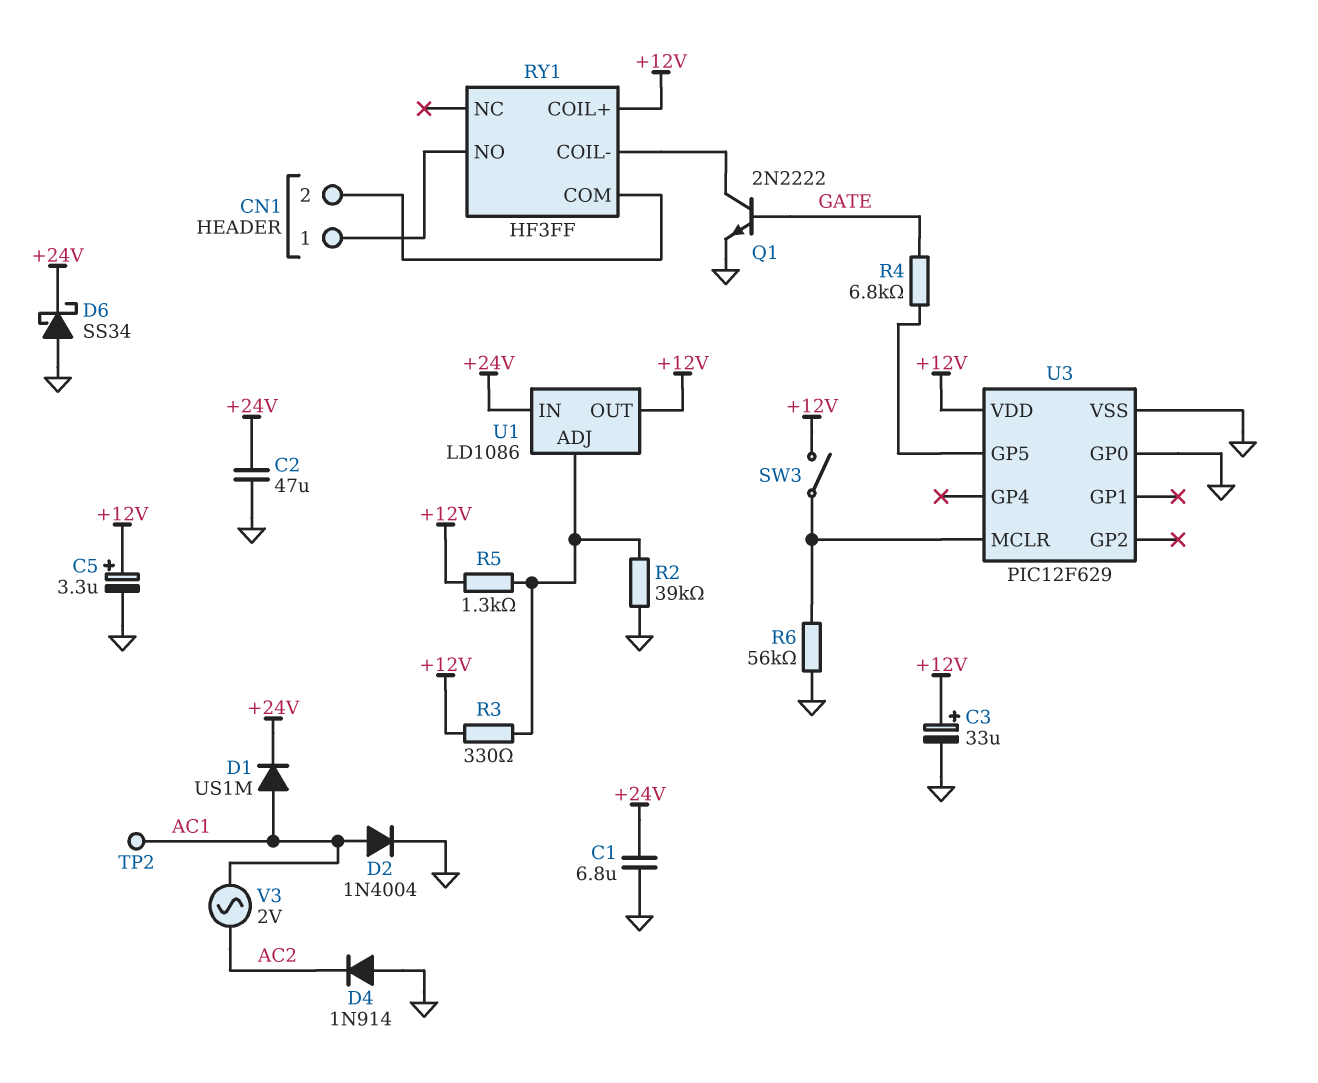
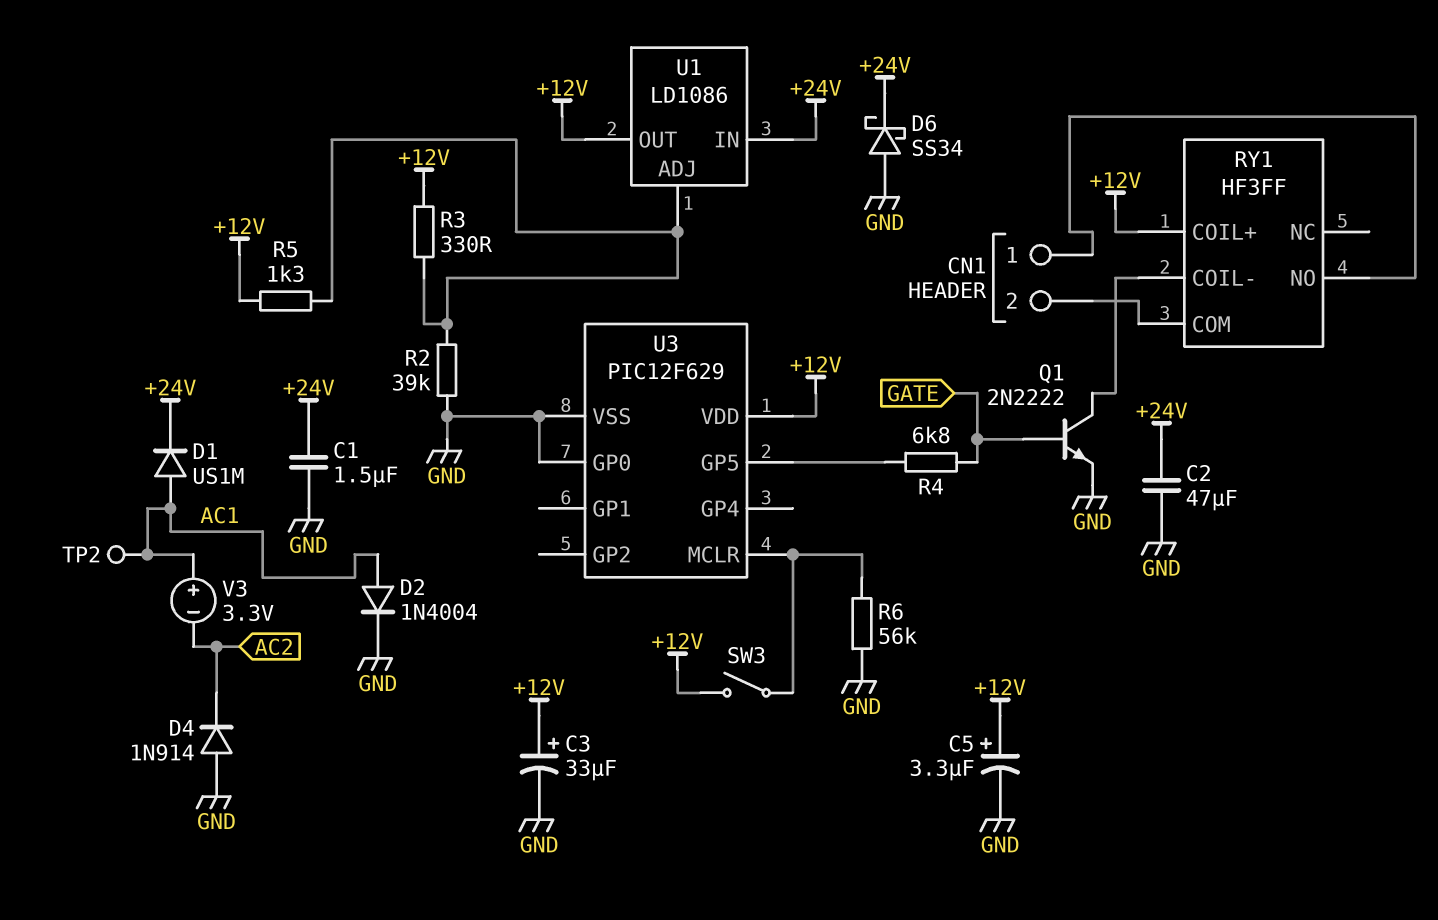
C1: 6.8uF (+24V, GND) -> 1.5uF (+24V, GND)
V3: AC 2V (AC1, AC2) -> 3.3V (plus AC1, minus AC2)

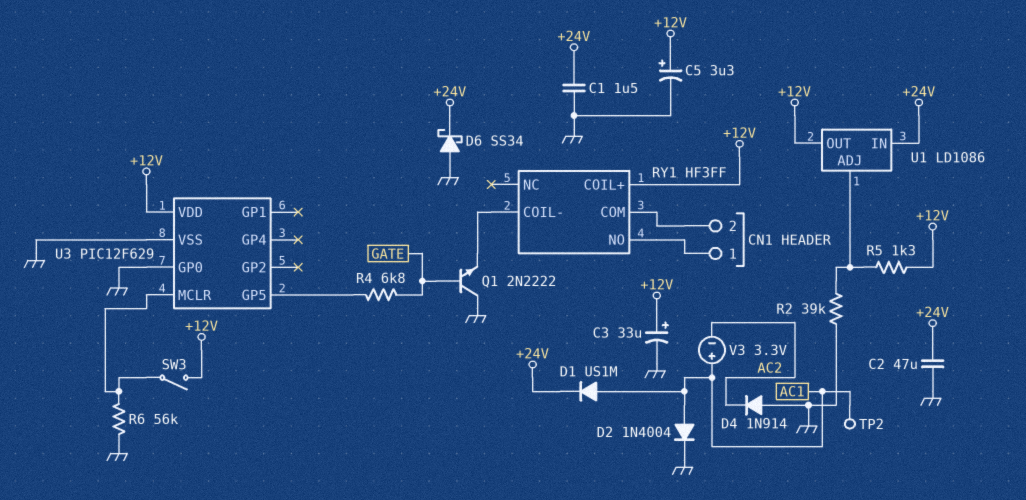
Q1: NPN 2N2222 (B GATE, C RY1/COIL-, E GND) -> NPN 2N2222 (B GATE, C GND, E RY1/COIL-)
R3: 330 (+12V, U1/ADJ) -> none

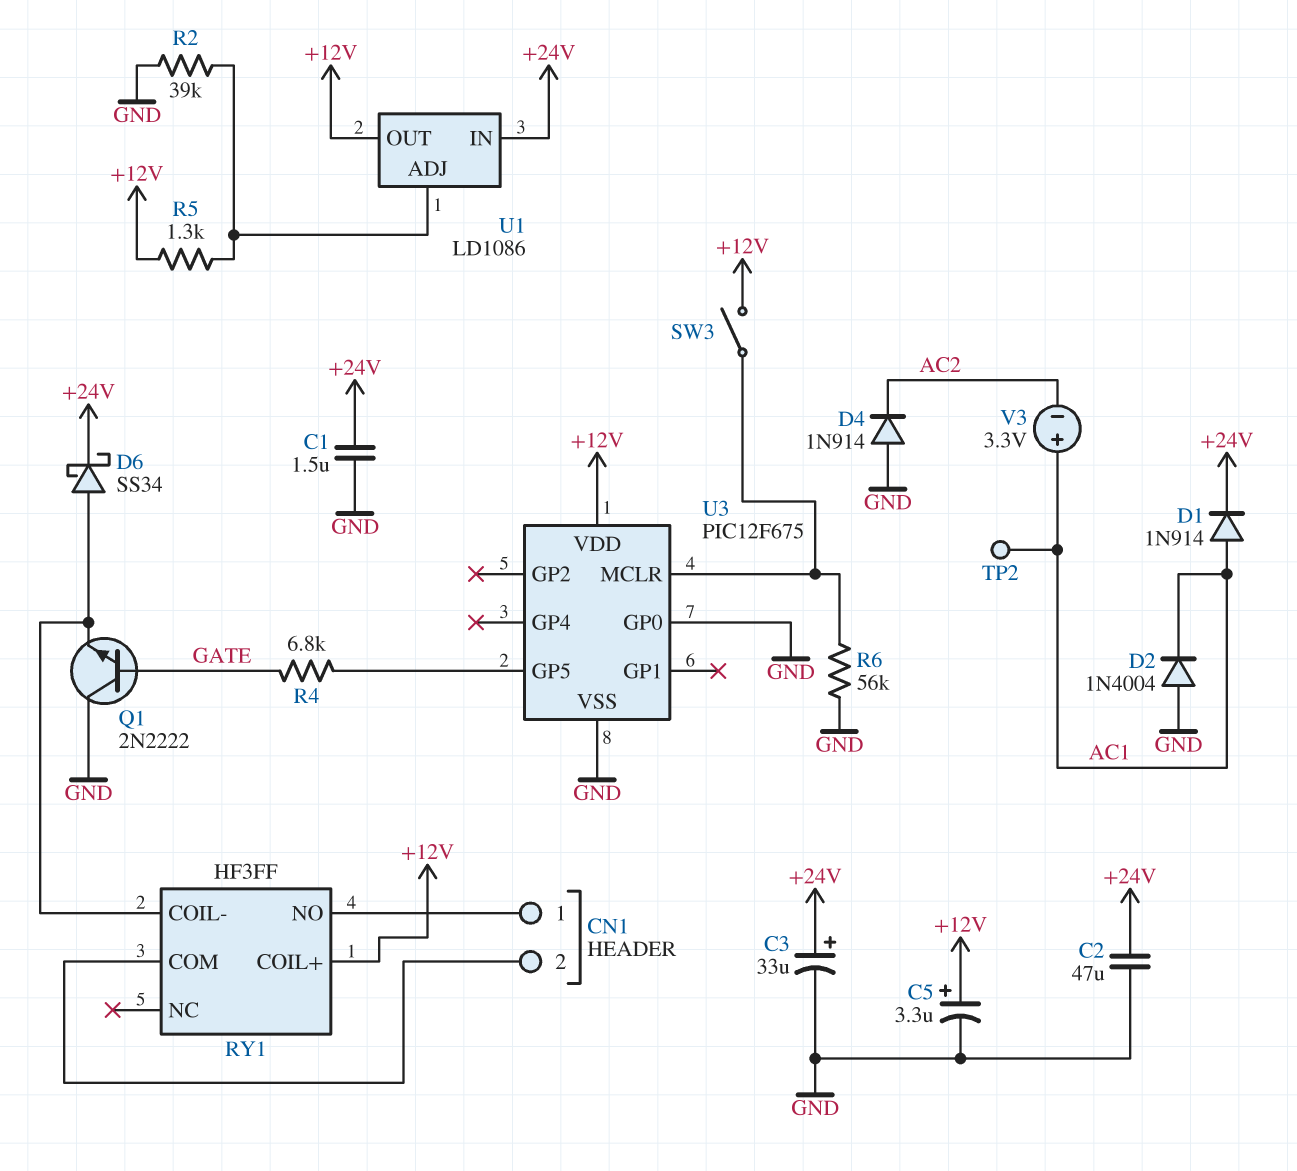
C3: 33uF (plus +12V, minus GND) -> 33uF (plus +24V, minus GND)
D1: diode US1M (A AC1, K +24V) -> diode 1N914 (A AC1, K +24V)
D2: diode 1N4004 (A AC1, K GND) -> diode 1N4004 (A GND, K AC1)
D6: schottky SS34 (A GND, K +24V) -> schottky SS34 (A RY1/COIL-, K +24V)
U3: PIC12F629 -> PIC12F675

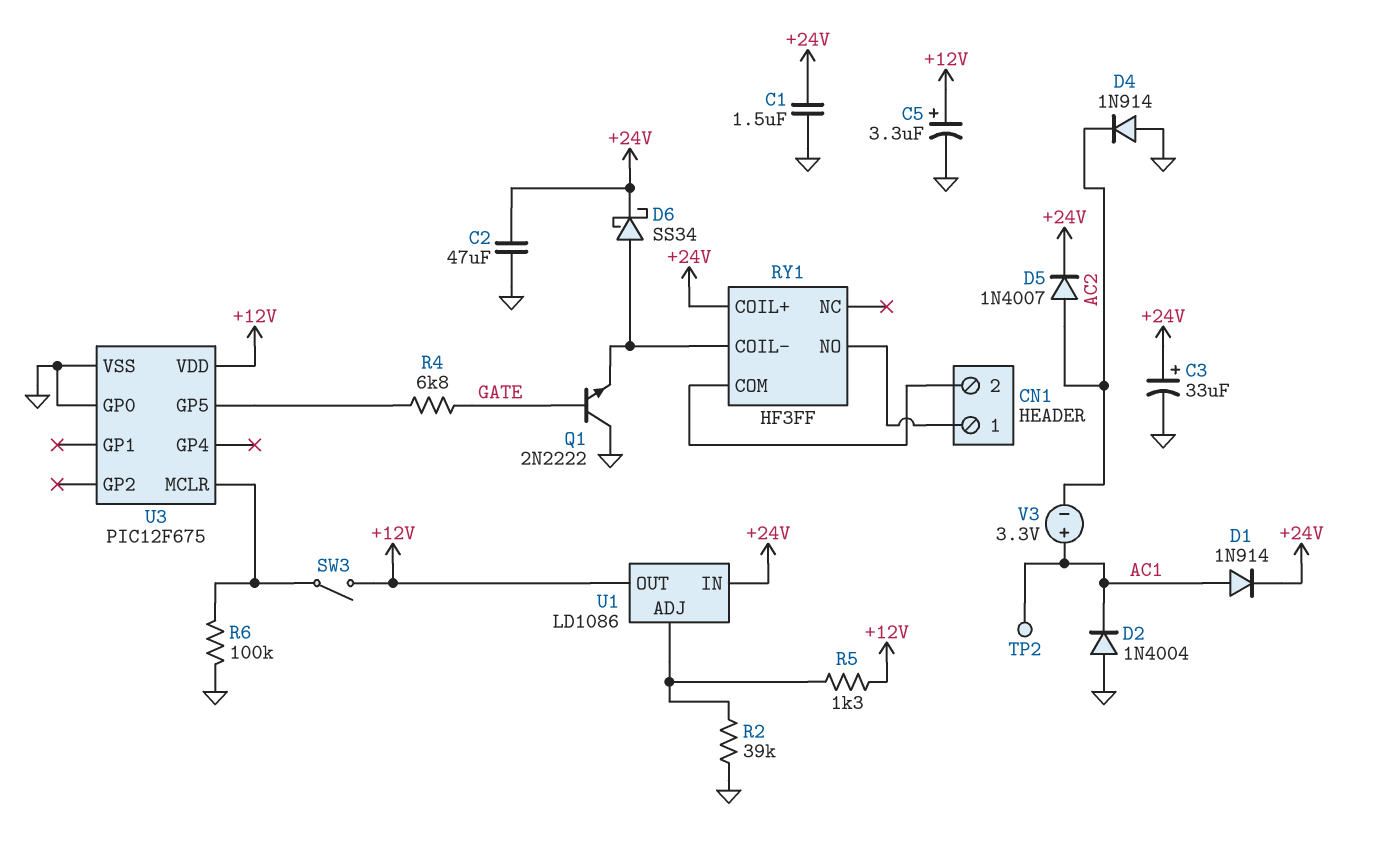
D5: none -> diode 1N4007 (A AC2, K +24V)
R6: 56k (GND, U3/MCLR) -> 100k (GND, U3/MCLR)
RY1 pin COIL+: +12V -> +24V

